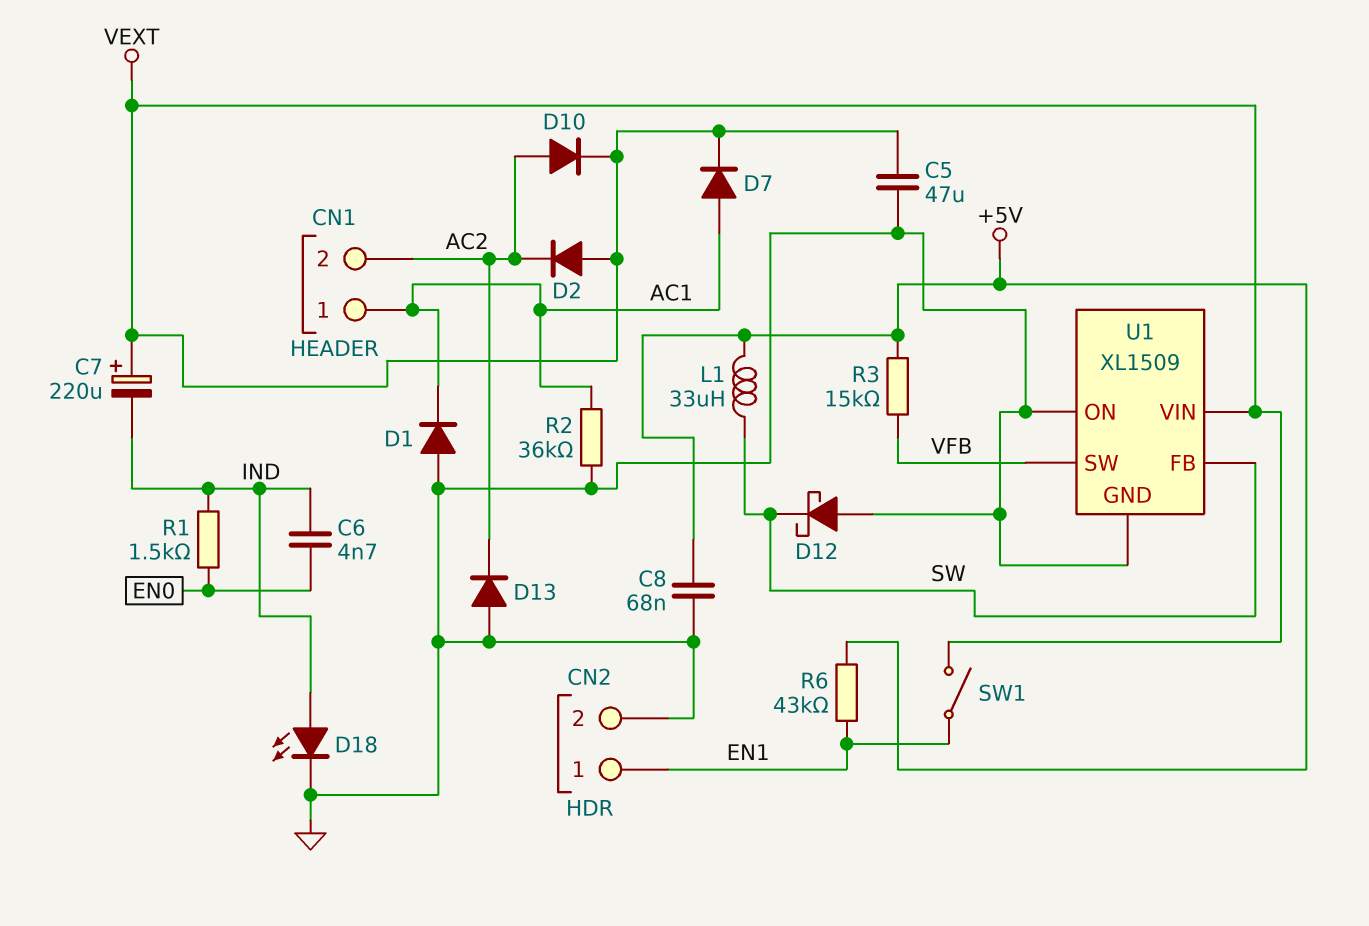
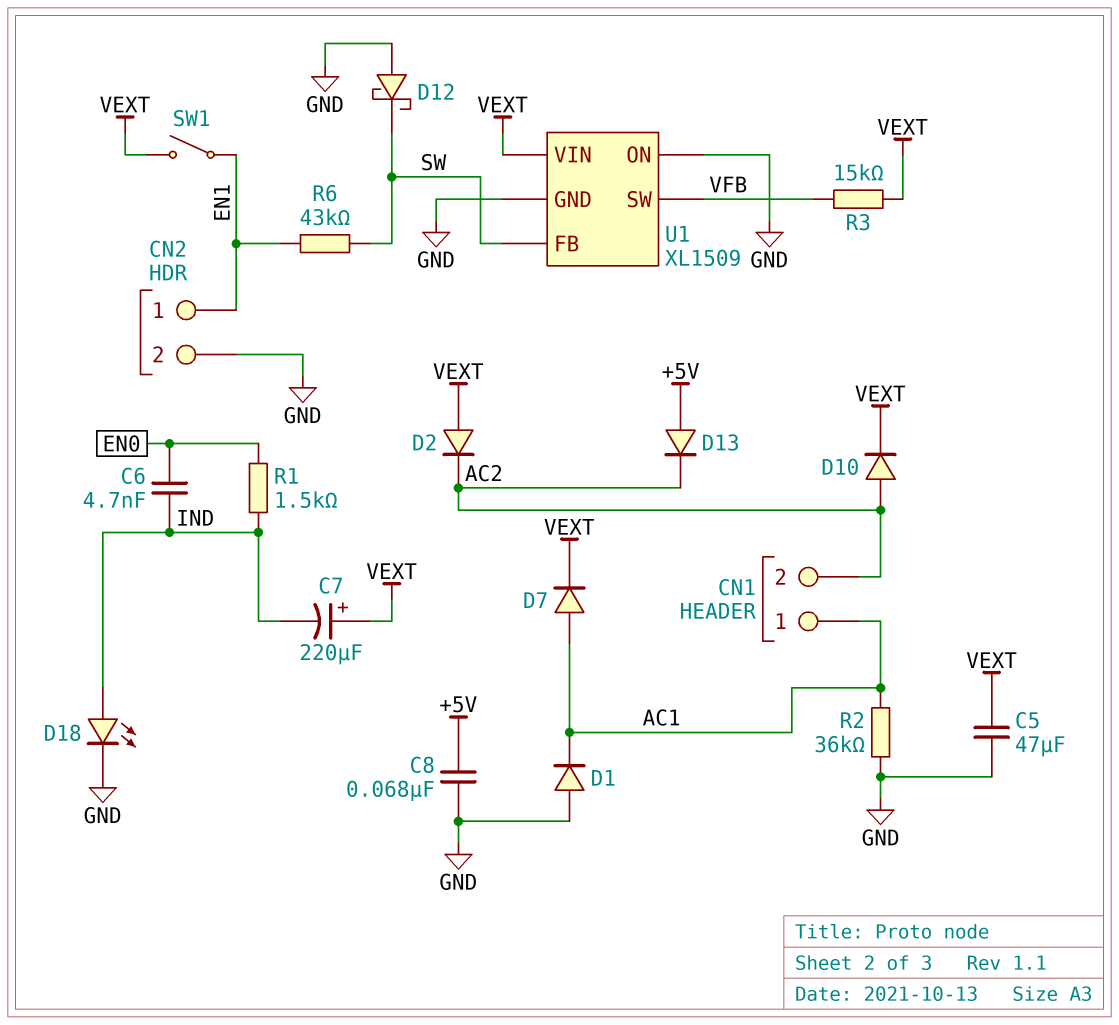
D13: diode (A GND, K AC2) -> diode (A +5V, K AC2)
L1: 33uH (+5V, SW) -> none
R3: 15k (+5V, VFB) -> 15k (VEXT, VFB)
R6: 43k (+5V, EN1) -> 43k (EN1, SW)

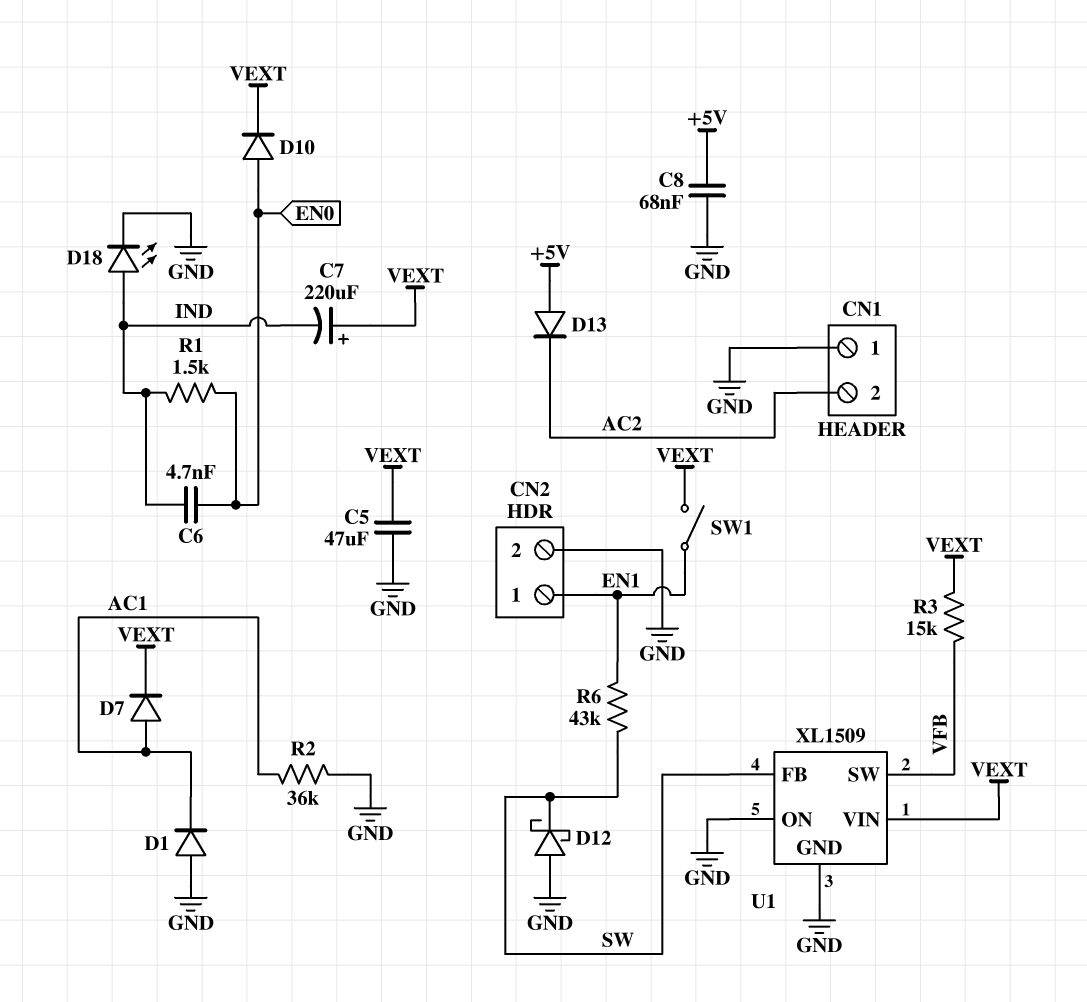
CN1 pin 1: AC1 -> GND
D2: diode (A VEXT, K AC2) -> none
D10: diode (A AC2, K VEXT) -> diode (A EN0, K VEXT)

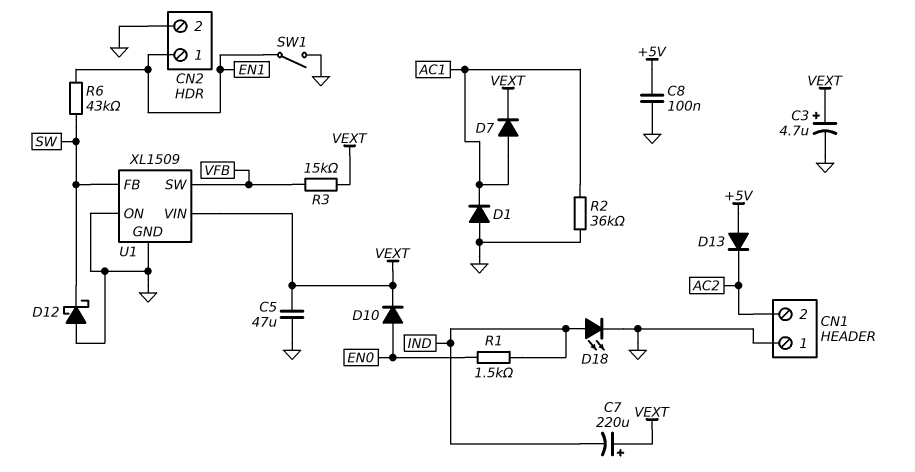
C3: none -> 4.7uF (plus VEXT, minus GND)
C6: 4.7nF (EN0, IND) -> none
C8: 68nF (+5V, GND) -> 100nF (+5V, GND)
SW1: switch (EN1, VEXT) -> switch (EN1, GND)

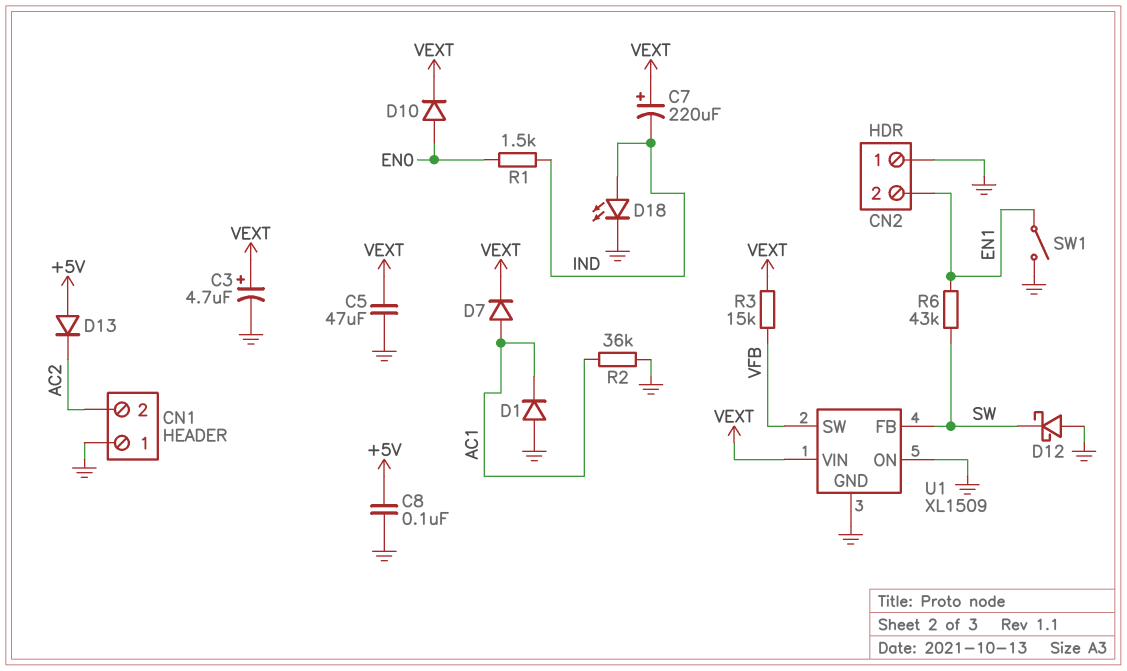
CN2 pin 1: EN1 -> GND
CN2 pin 2: GND -> EN1

